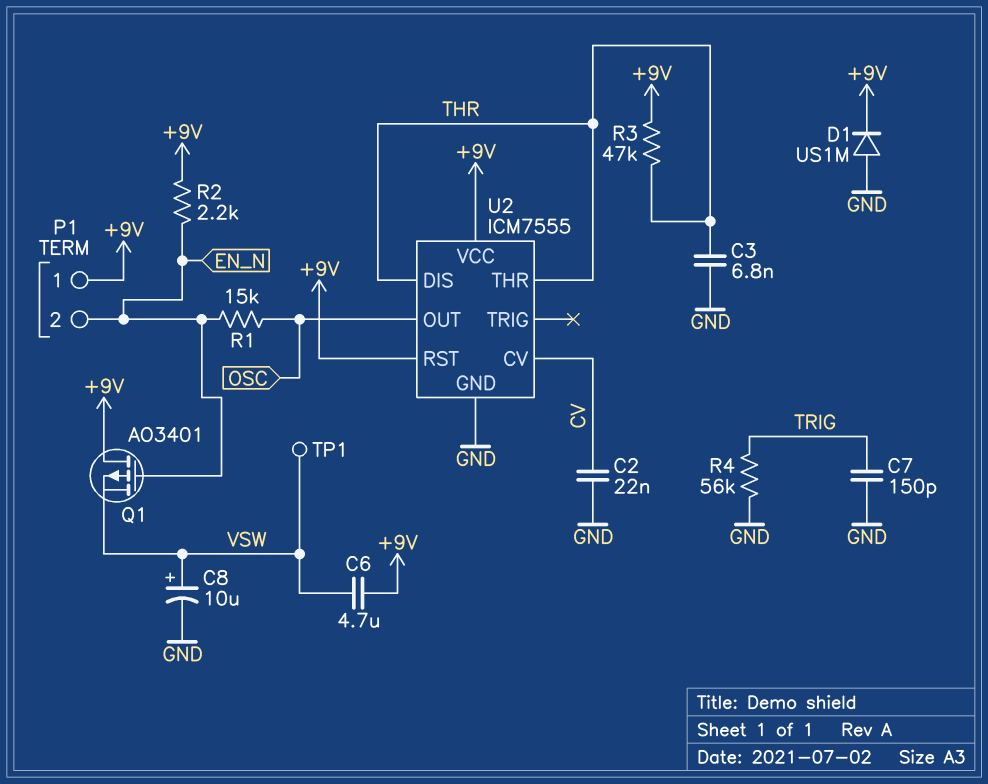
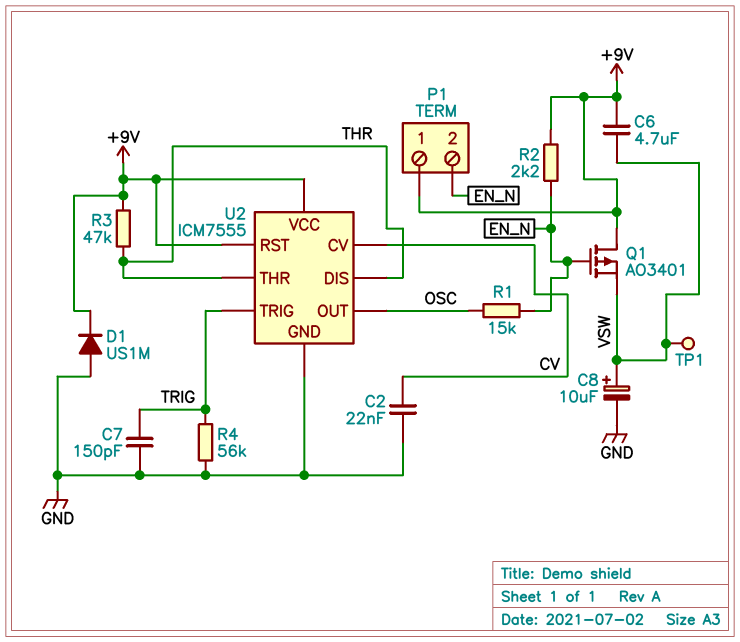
C3: 6.8nF (GND, THR) -> none
U2 pin TRIG: none -> TRIG

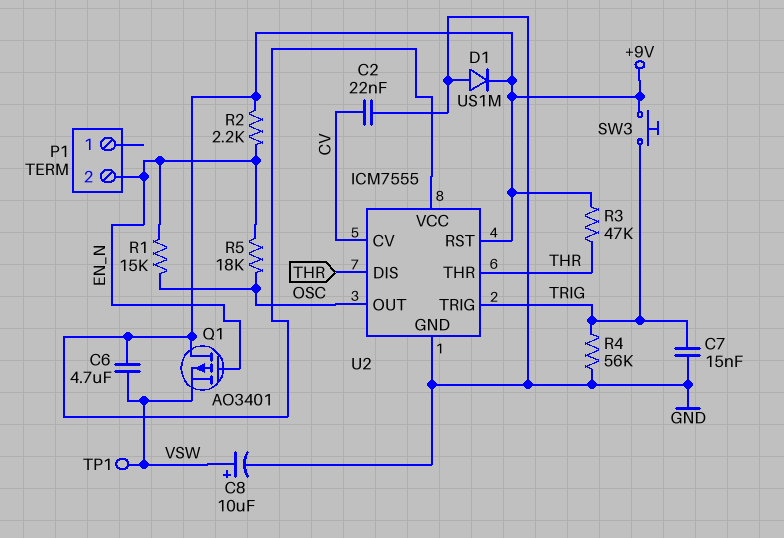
C7: 150pF (GND, TRIG) -> 15nF (GND, TRIG)
P1 pin 1: +9V -> none
R5: none -> 18k (EN_N, OSC)
SW3: none -> button (+9V, TRIG)

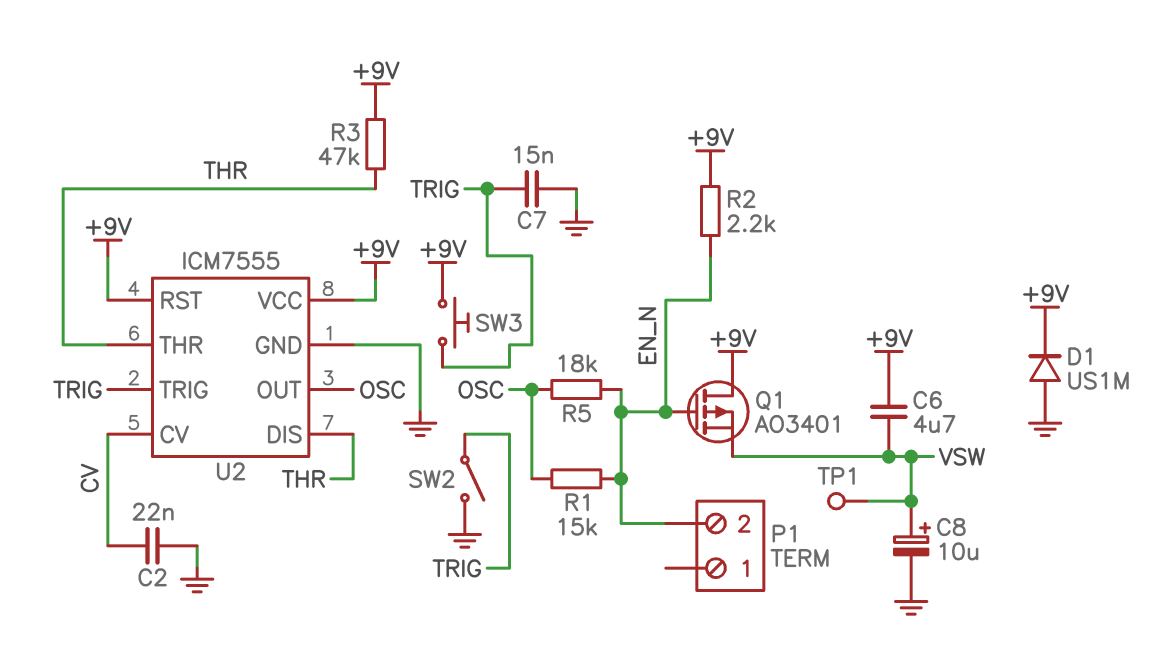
R4: 56k (GND, TRIG) -> none
SW2: none -> switch (GND, TRIG)

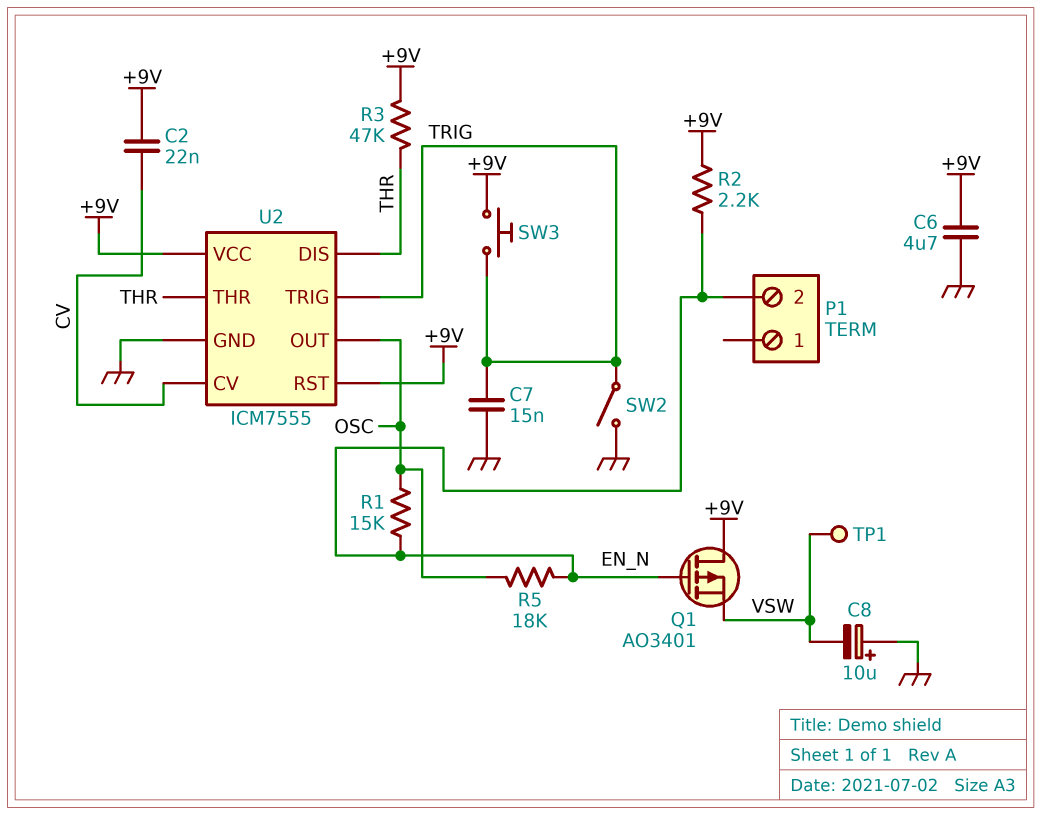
C2: 22nF (CV, GND) -> 22nF (+9V, CV)
C6: 4.7uF (+9V, VSW) -> 4.7uF (+9V, GND)
C8: 10uF (plus VSW, minus GND) -> 10uF (plus GND, minus VSW)
D1: diode US1M (A GND, K +9V) -> none

